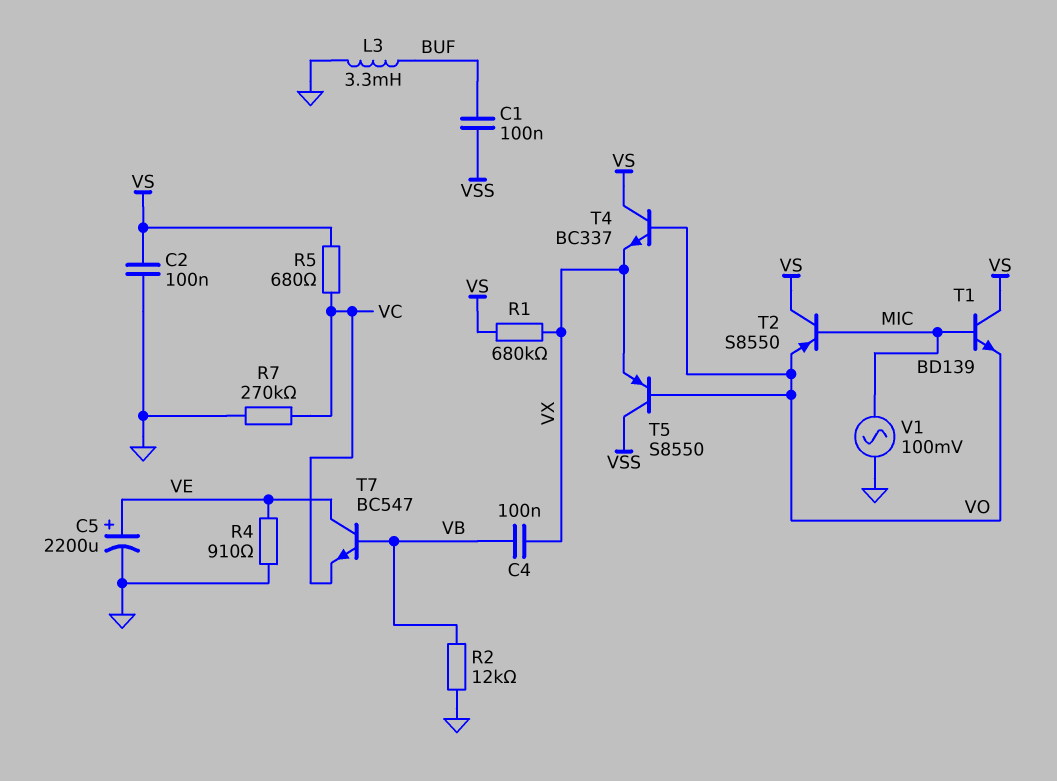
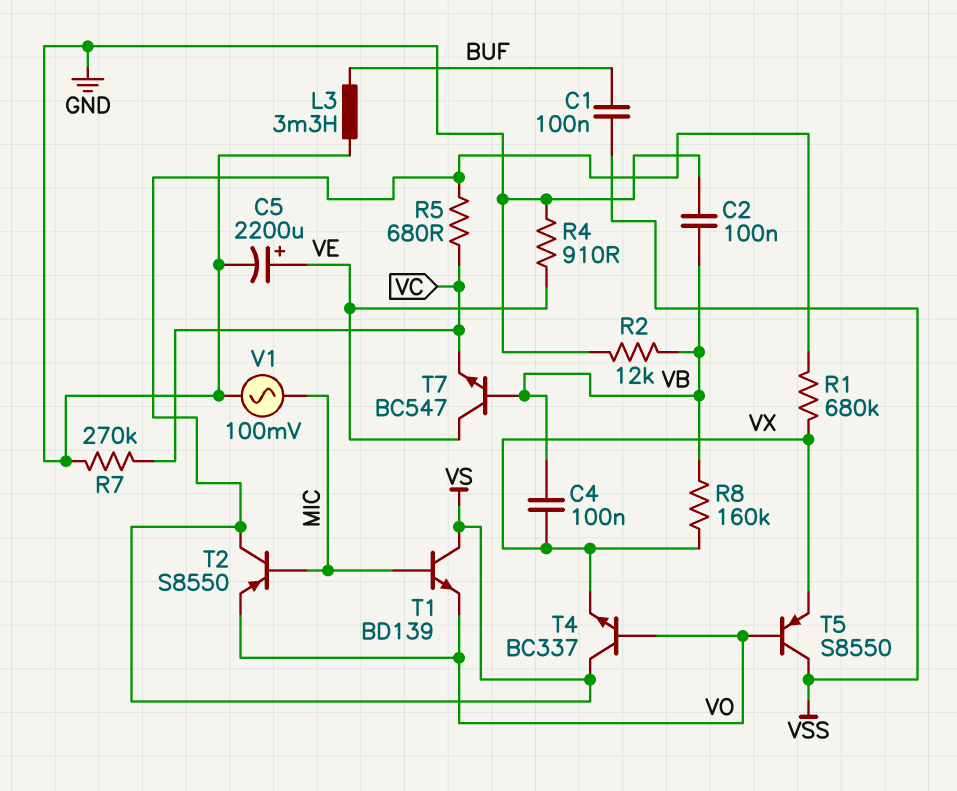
C2: 100nF (GND, VS) -> 100nF (GND, VB)
R8: none -> 160k (VB, VX)

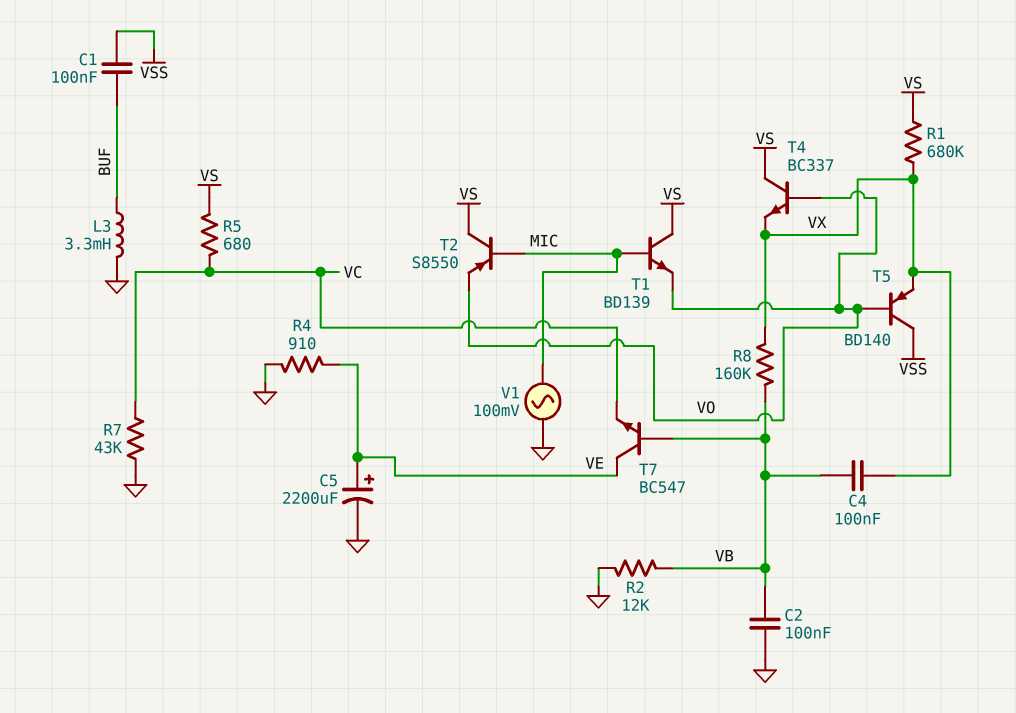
R7: 270k (GND, VC) -> 43k (GND, VC)
T5: PNP S8550 (B VO, C VSS, E VX) -> PNP BD140 (B VO, C VSS, E VX)

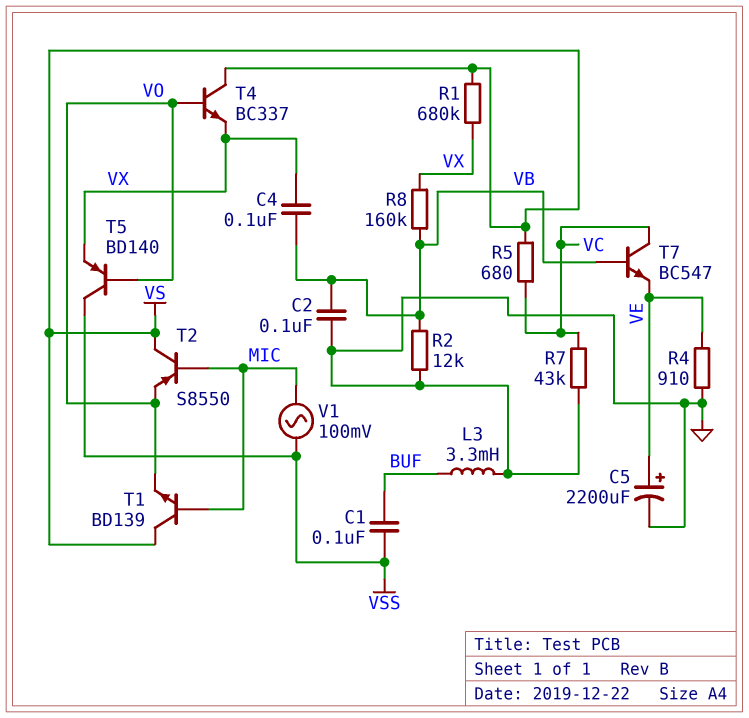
T7: NPN BC547 (B VB, C VE, E VC) -> NPN BC547 (B VB, C VC, E VE)
V1: AC 100mV (GND, MIC) -> AC 100mV (MIC, VSS)

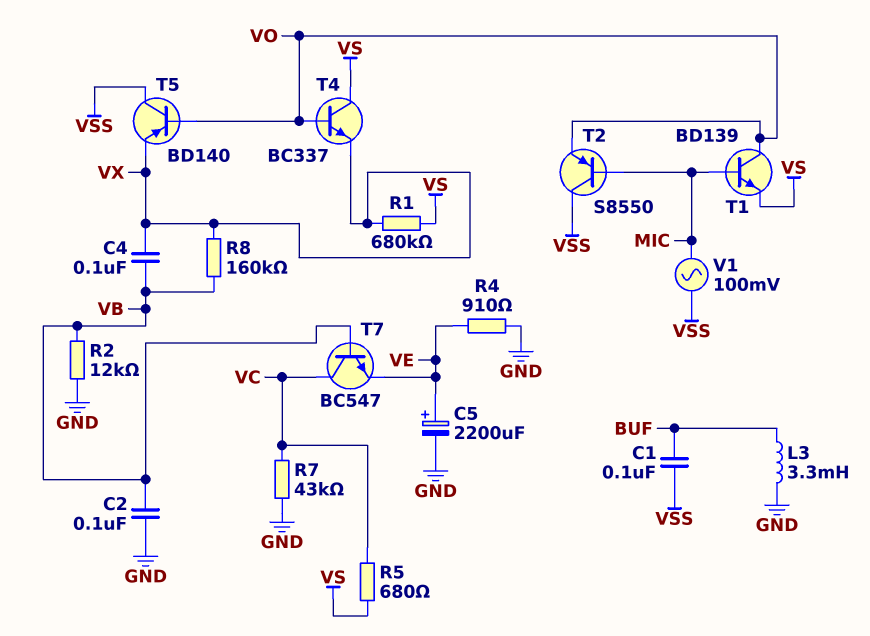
T1: NPN BD139 (B MIC, C VS, E VO) -> NPN BD139 (B MIC, C VO, E VS)
T2: PNP S8550 (B MIC, C VS, E VO) -> PNP S8550 (B MIC, C VSS, E VO)

